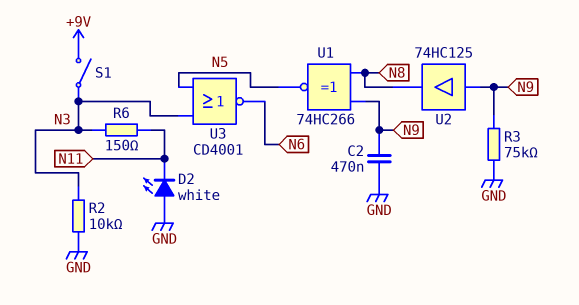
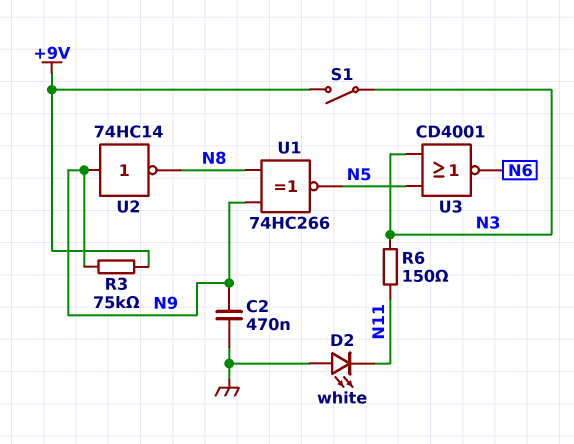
R2: 10k (GND, N3) -> none
R3: 75k (GND, N9) -> 75k (+9V, N9)
U2: buffer 74HC125 (in N9, out N8) -> NOT 74HC14 (in N9, out N8)

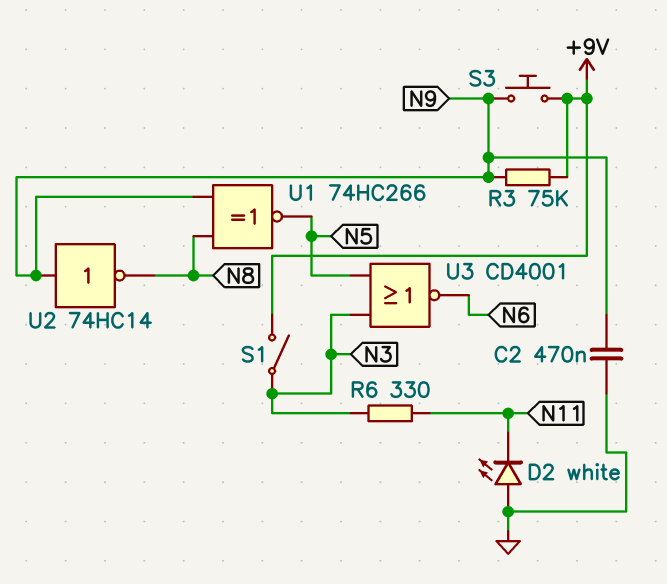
R6: 150 (N3, N11) -> 330 (N3, N11)
S3: none -> button (+9V, N9)

